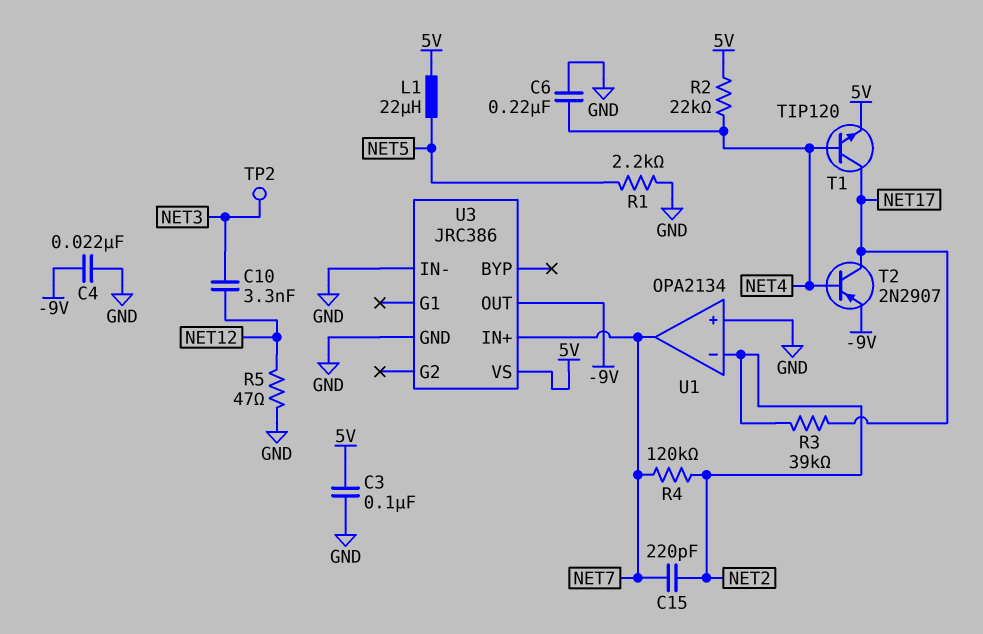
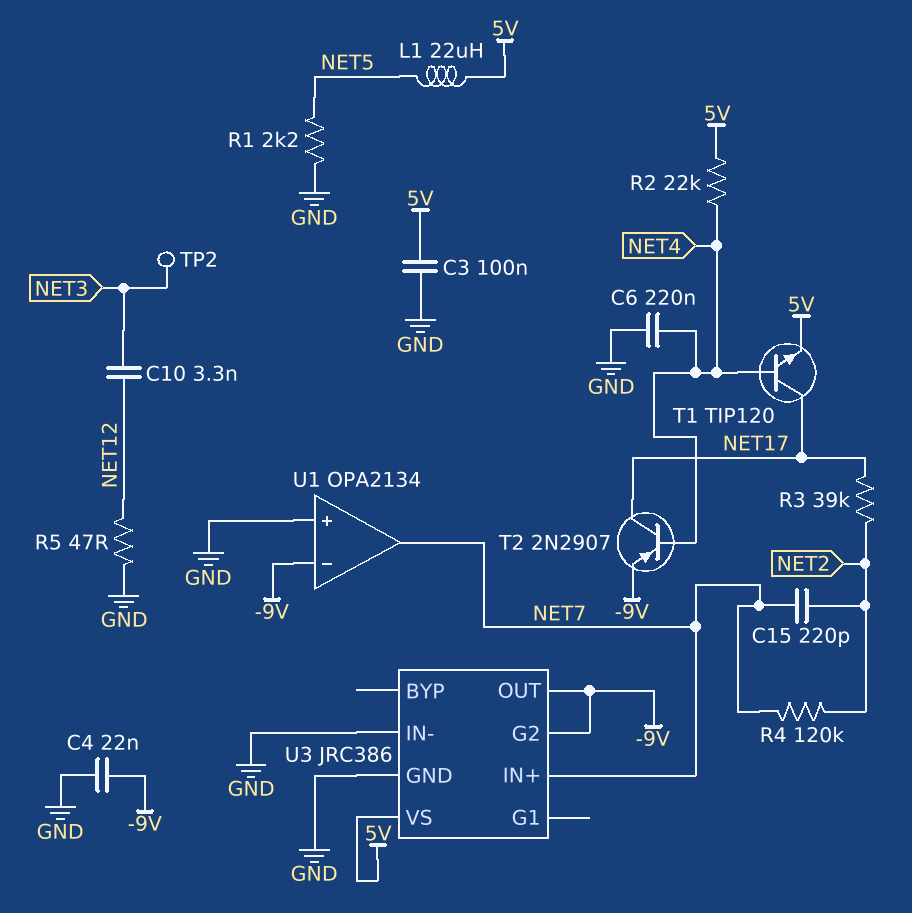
U1 pin in-: NET2 -> -9V
U3 pin G2: none -> -9V

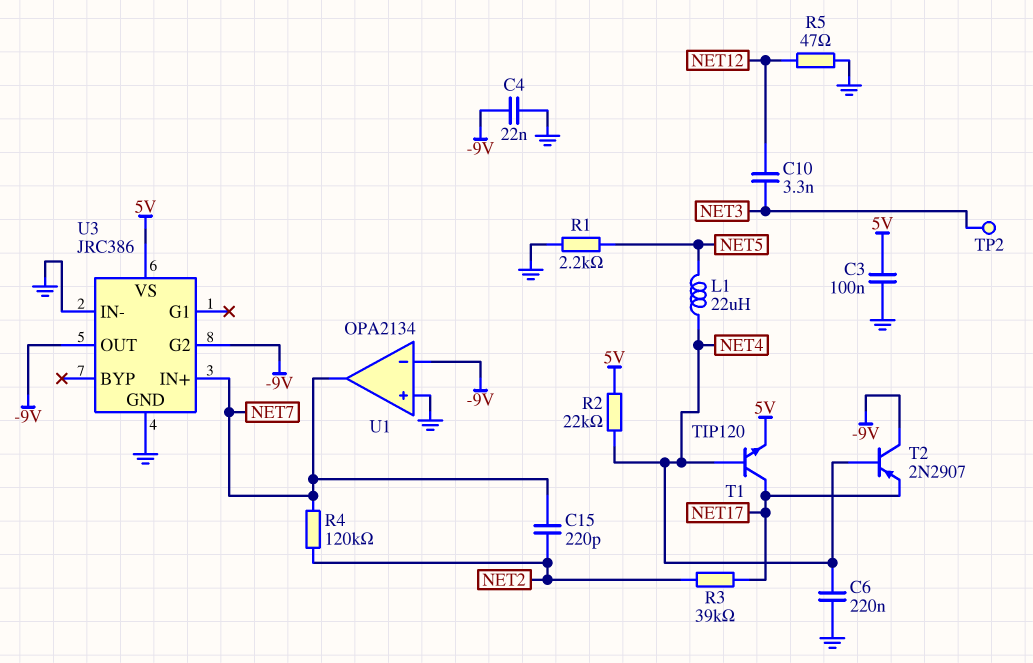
L1: 22uH (5V, NET5) -> 22uH (NET4, NET5)
T2: PNP 2N2907 (B NET4, C NET17, E -9V) -> PNP 2N2907 (B NET4, C -9V, E NET17)

